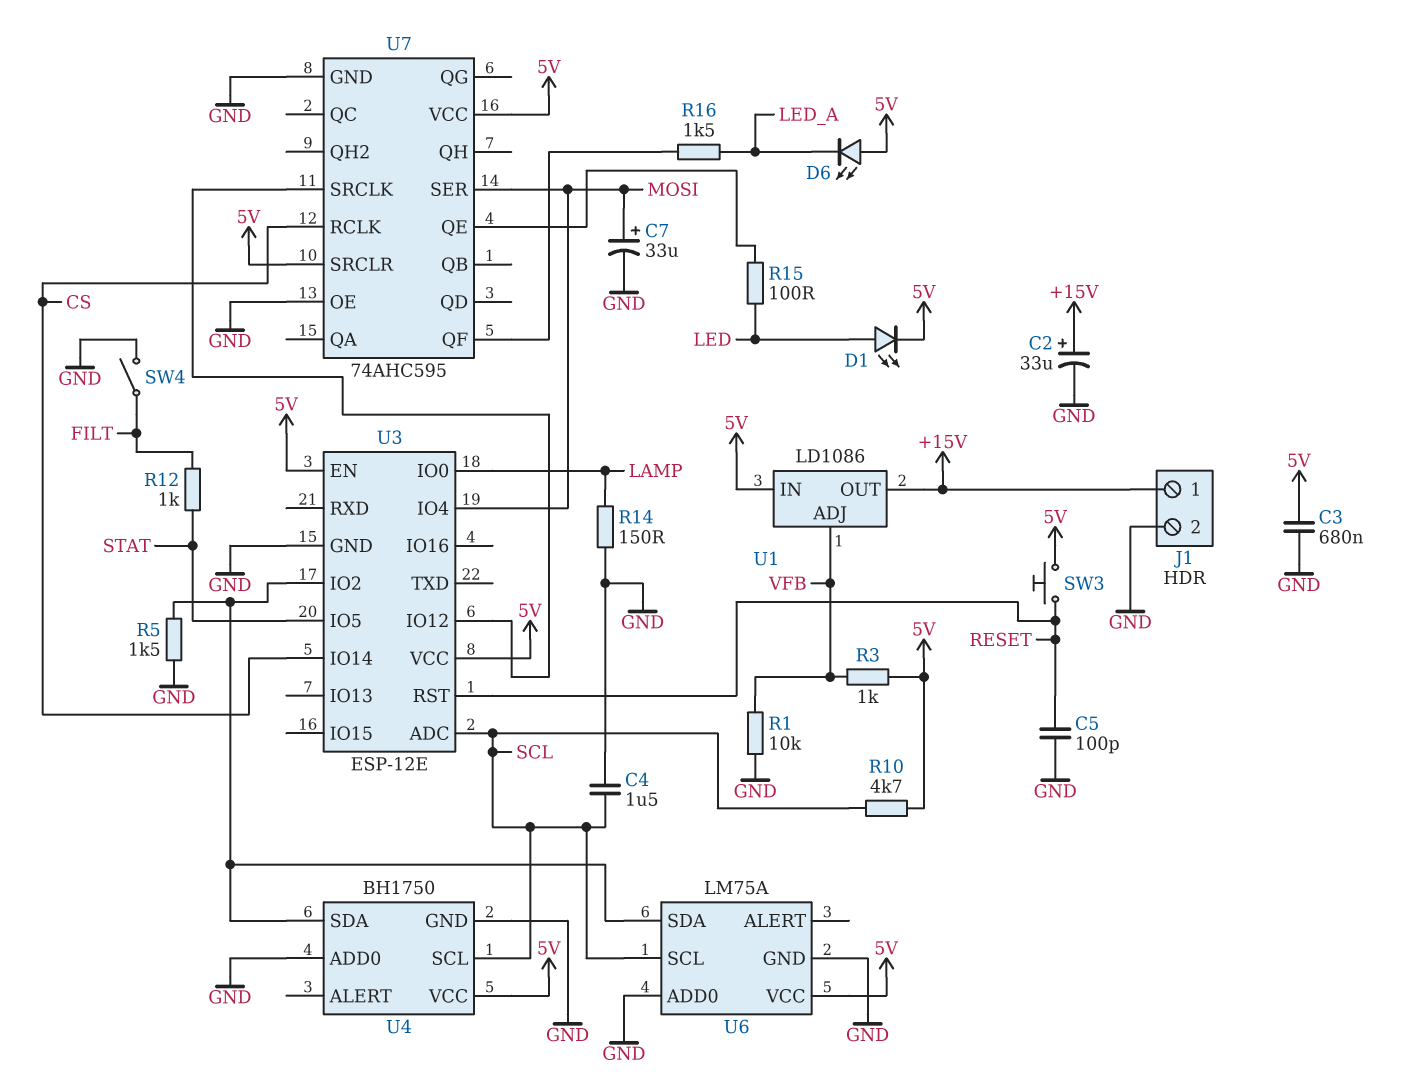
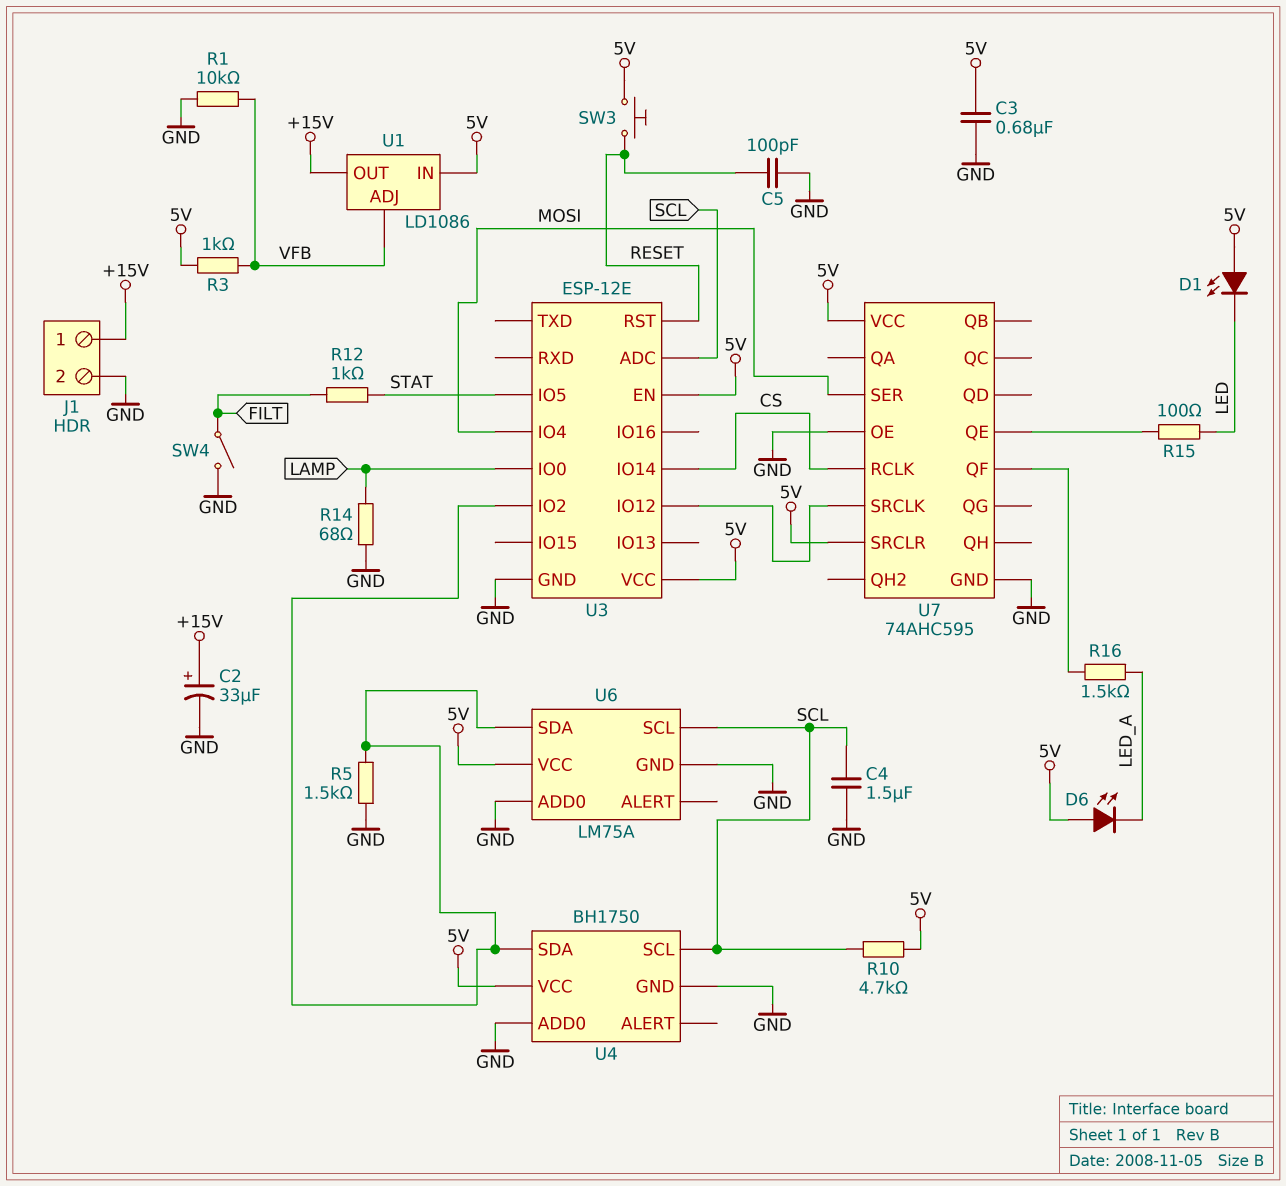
C7: 33uF (plus MOSI, minus GND) -> none
D1: LED (A LED, K 5V) -> LED (A 5V, K LED)
R14: 150 (GND, LAMP) -> 68 (GND, LAMP)

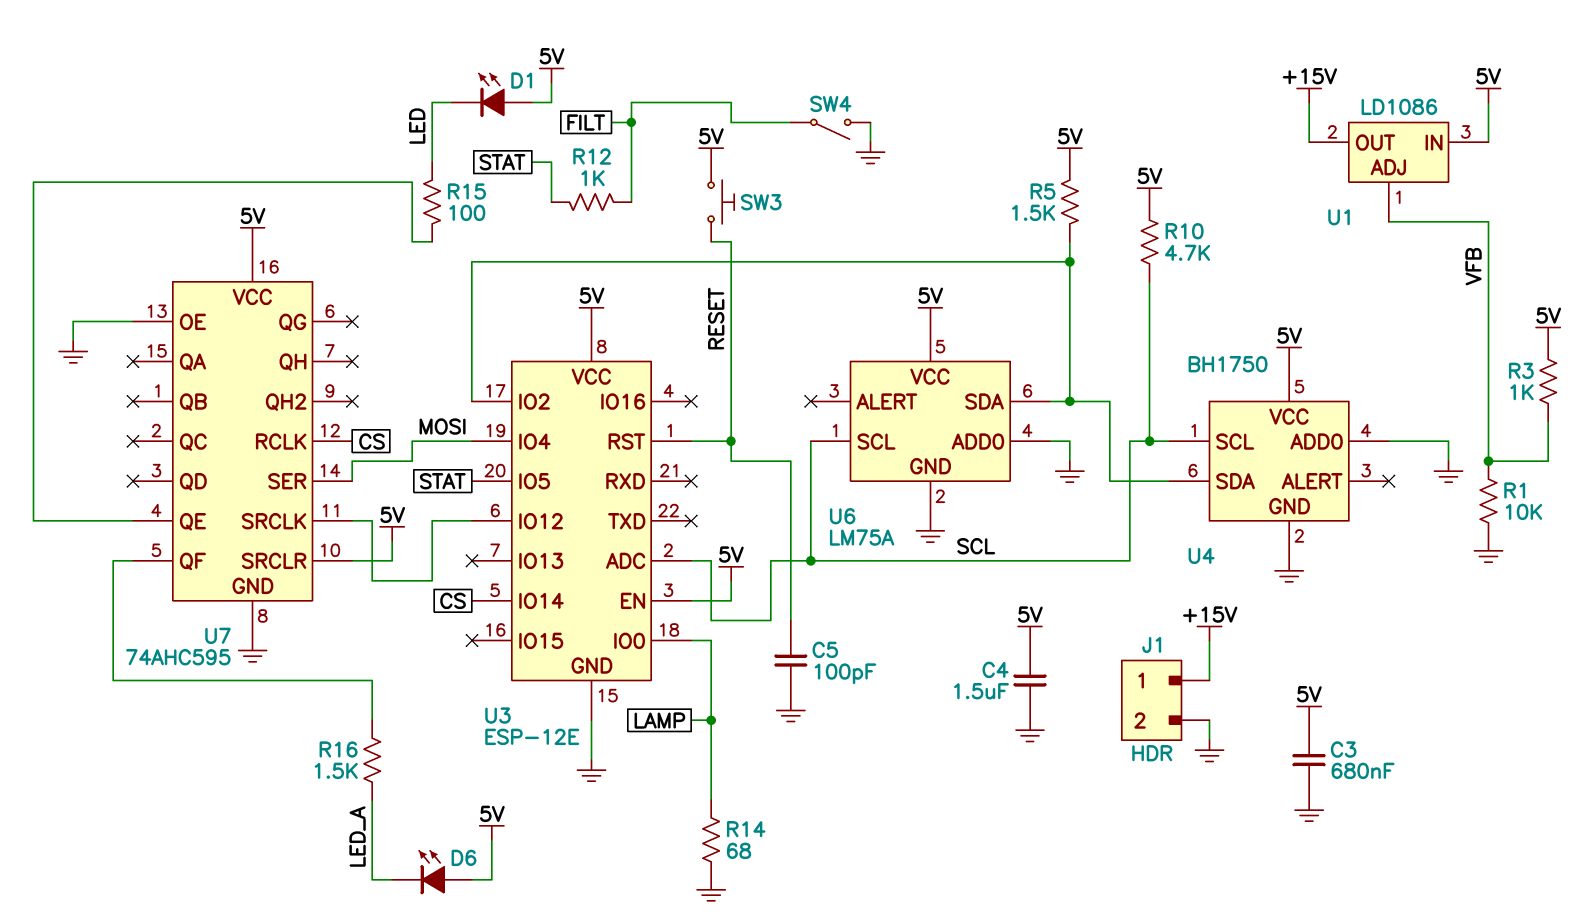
C2: 33uF (plus +15V, minus GND) -> none
C4: 1.5uF (GND, SCL) -> 1.5uF (5V, GND)
R5: 1.5k (GND, U3/IO2) -> 1.5k (5V, U3/IO2)

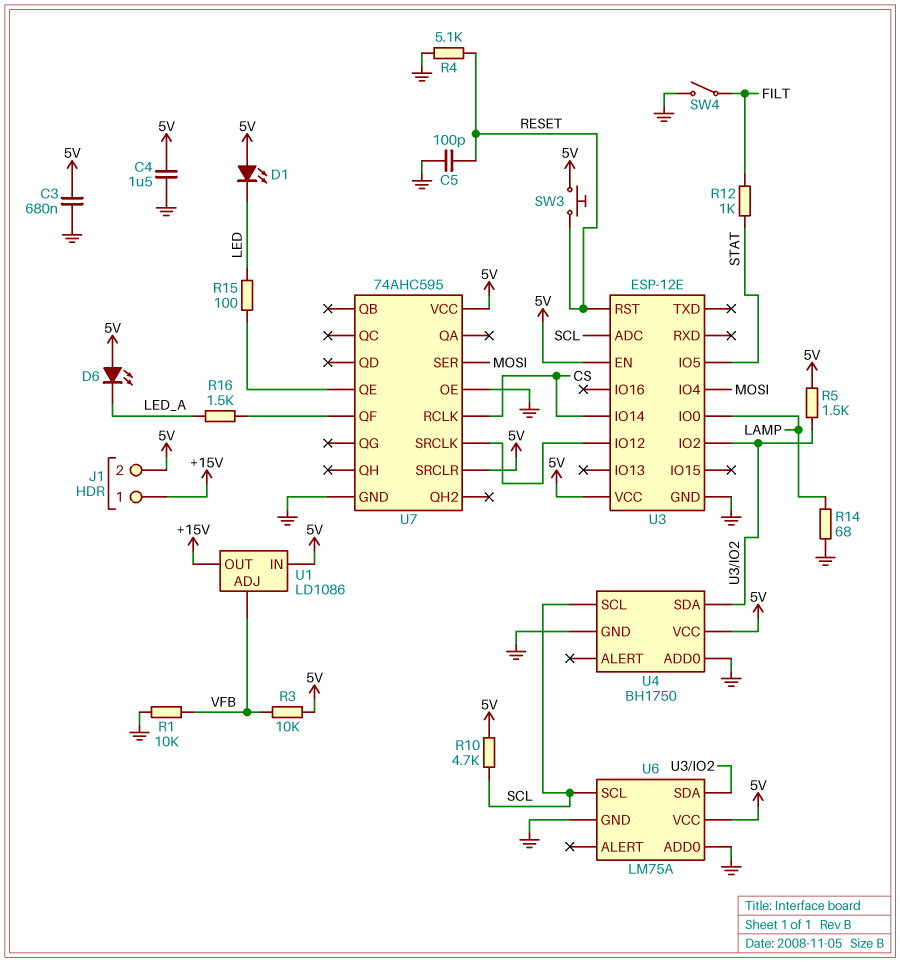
J1 pin 2: GND -> 5V
R3: 1k (5V, VFB) -> 10k (5V, VFB)
R4: none -> 5.1k (GND, RESET)

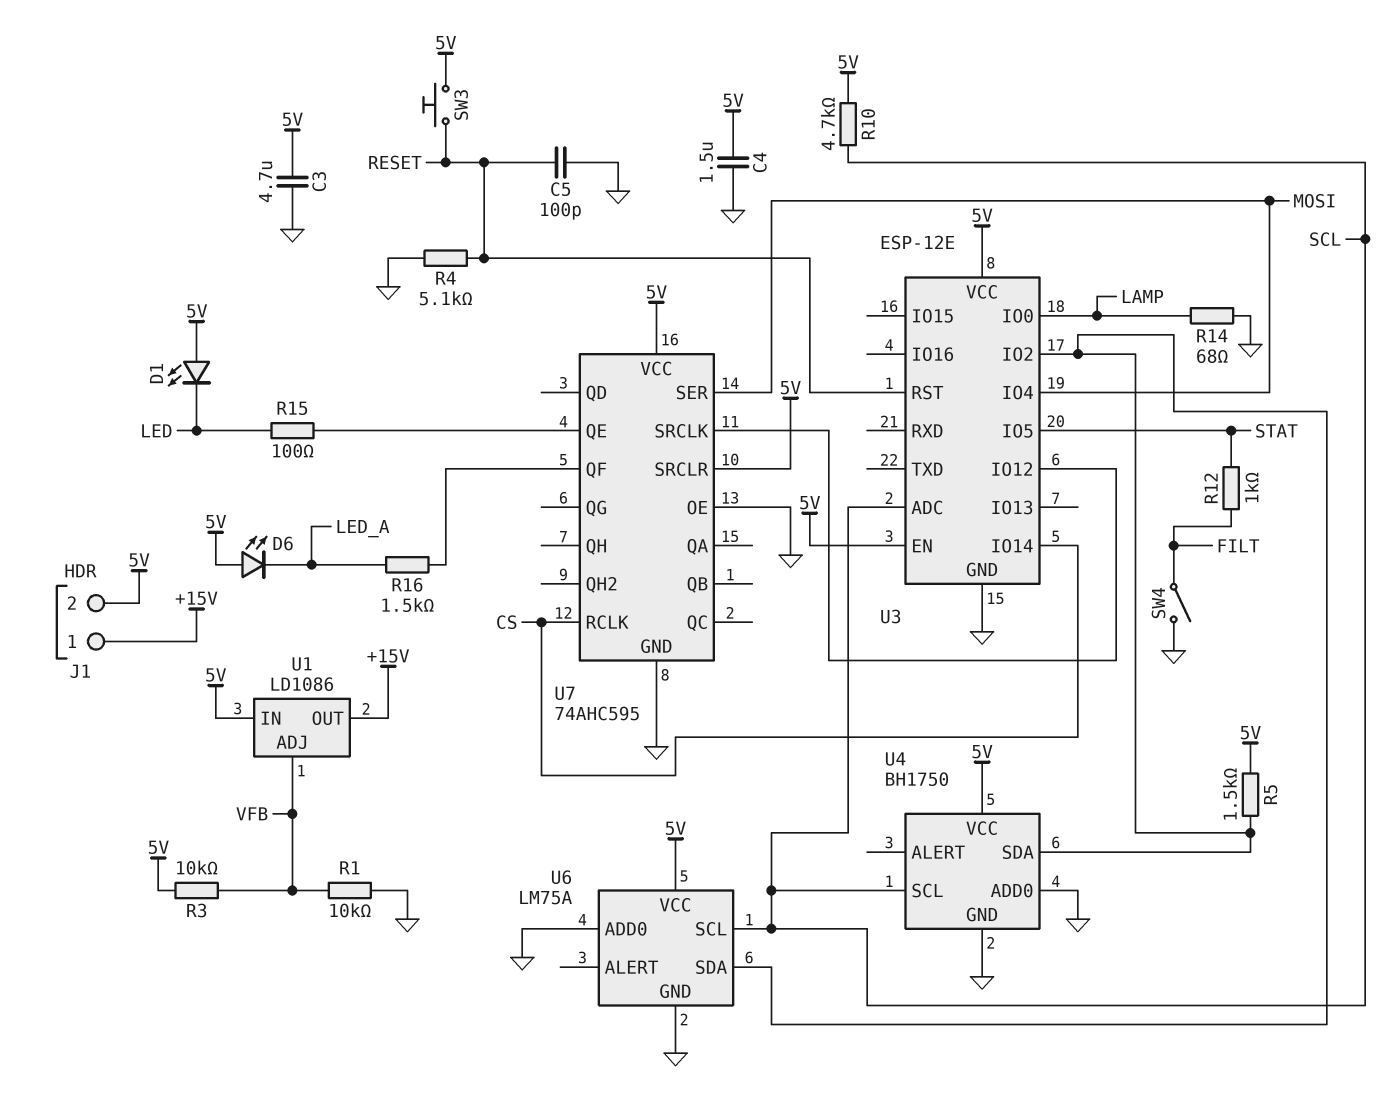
C3: 680nF (5V, GND) -> 4.7uF (5V, GND)

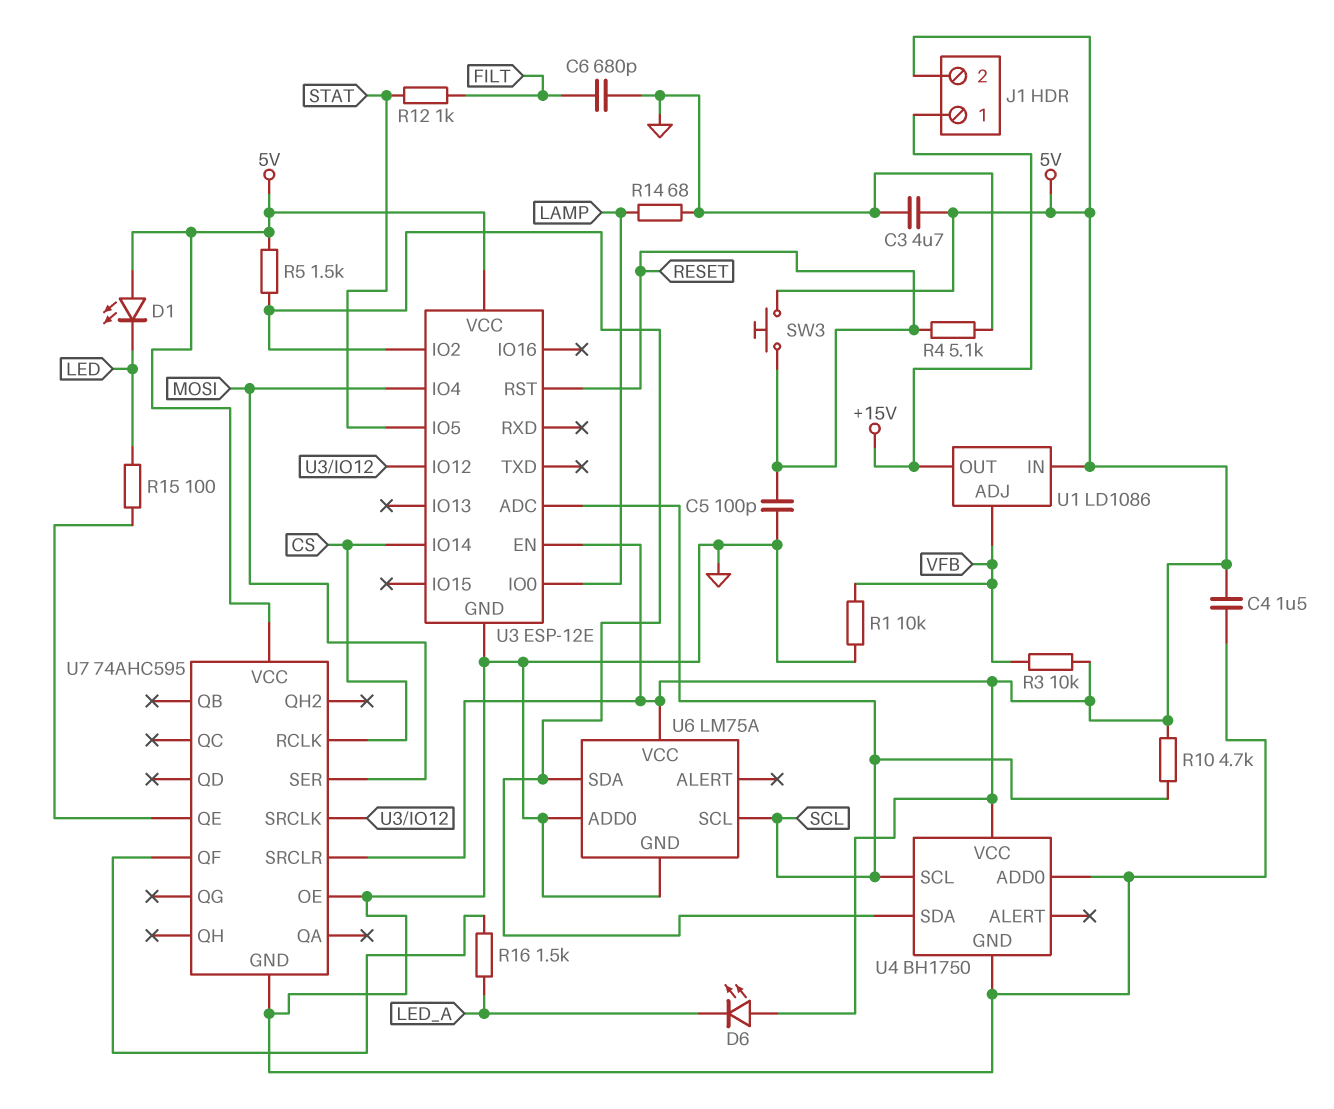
C6: none -> 680pF (FILT, GND)
SW4: switch (FILT, GND) -> none

